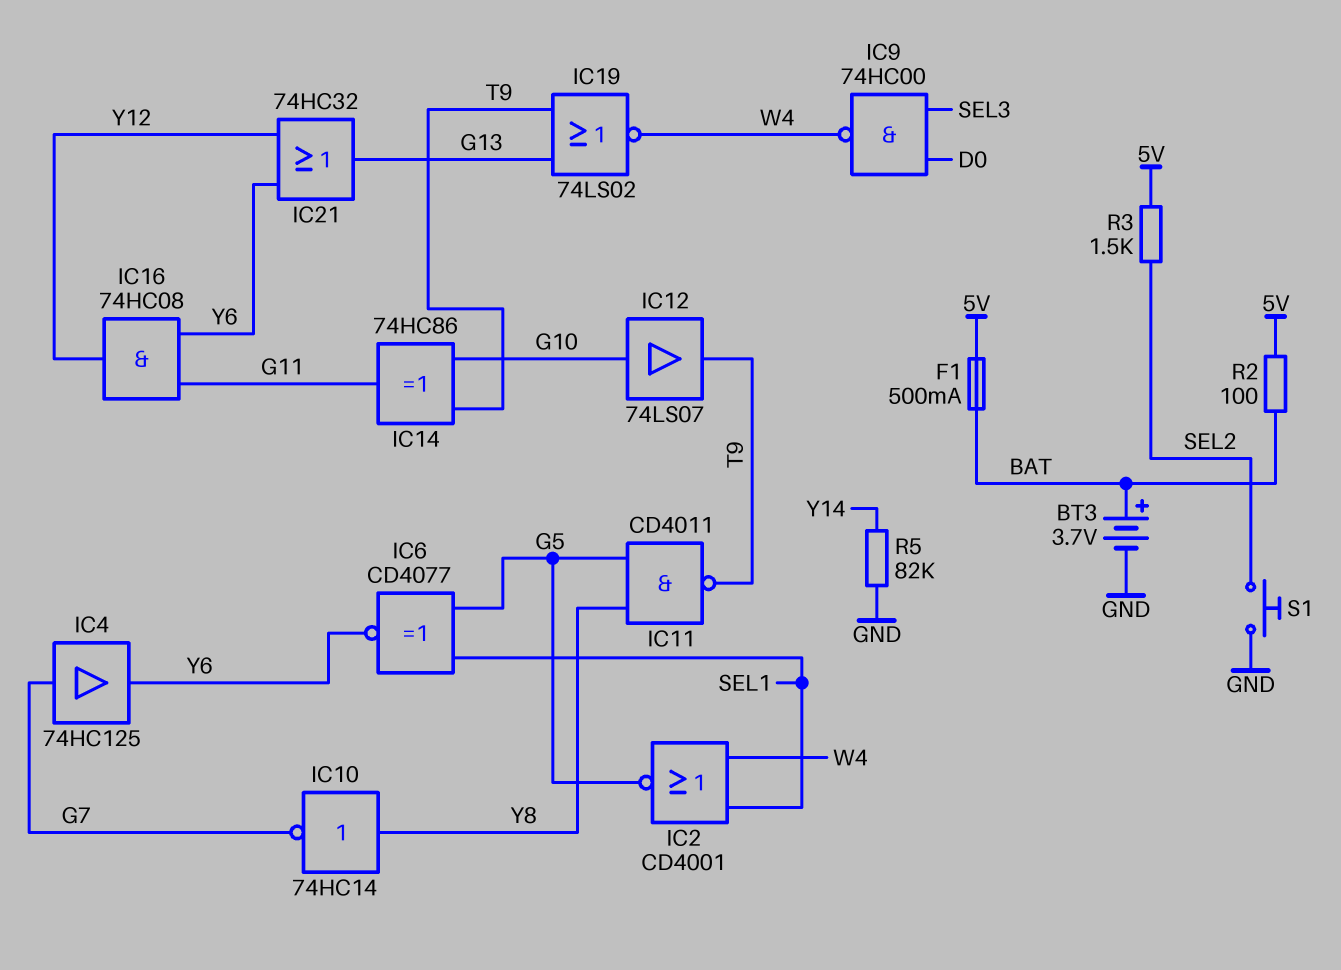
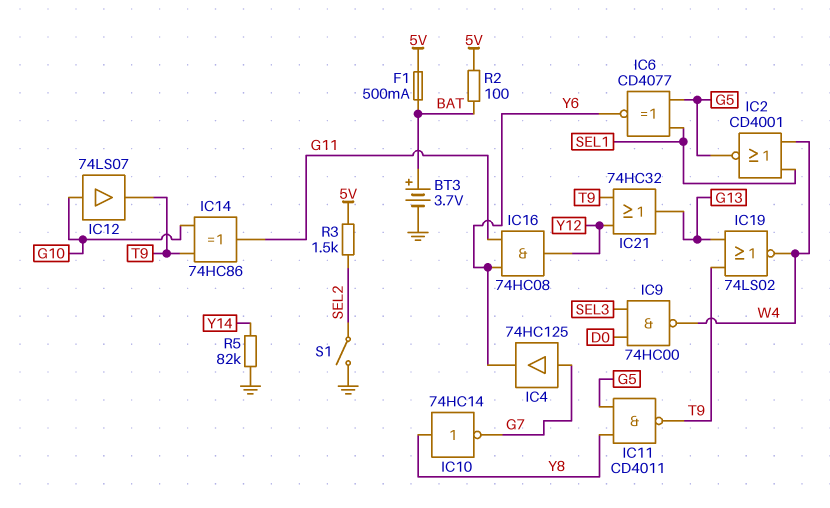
IC21: OR 74HC32 (in Y6, in Y12, out G13) -> OR 74HC32 (in T9, in Y12, out G13)
S1: button (GND, SEL2) -> switch (GND, SEL2)

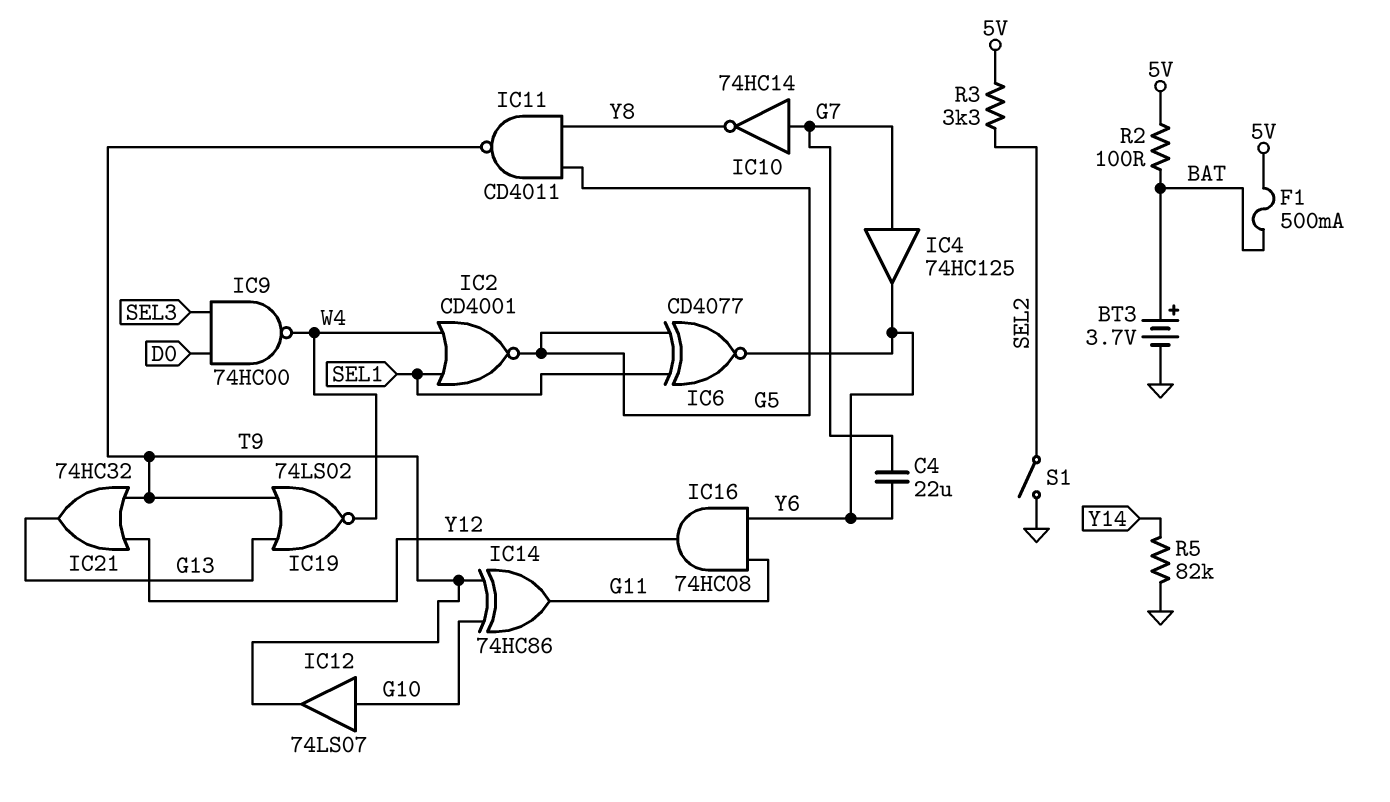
C4: none -> 22uF (G7, Y6)
IC10: NOT 74HC14 (in Y8, out G7) -> NOT 74HC14 (in G7, out Y8)
R3: 1.5k (5V, SEL2) -> 3.3k (5V, SEL2)

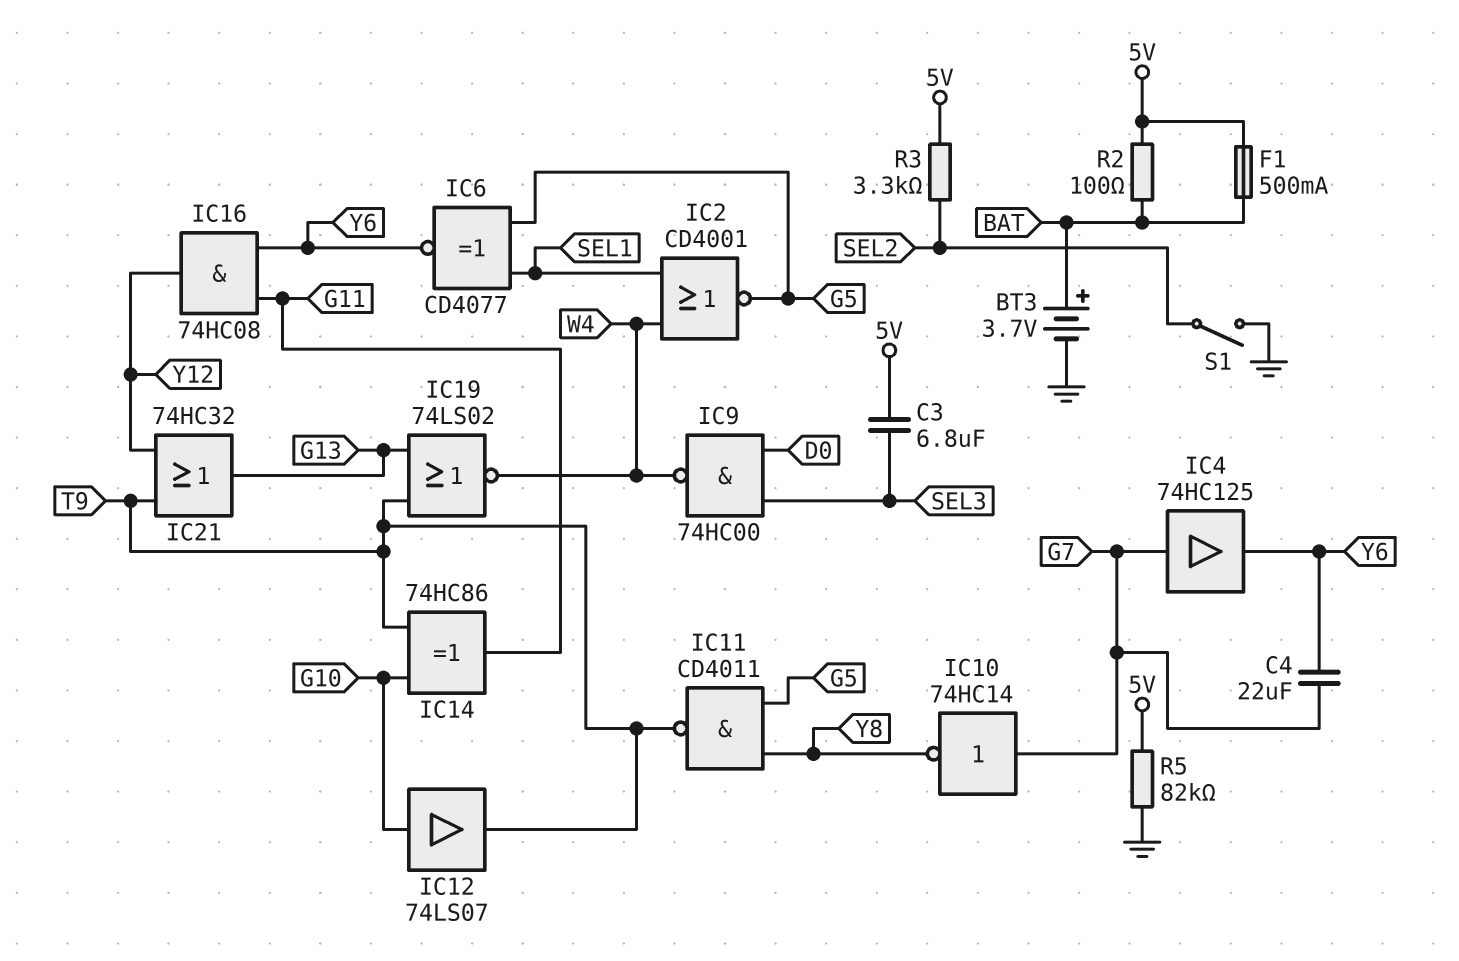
C3: none -> 6.8uF (5V, SEL3)
R5: 82k (GND, Y14) -> 82k (5V, GND)

